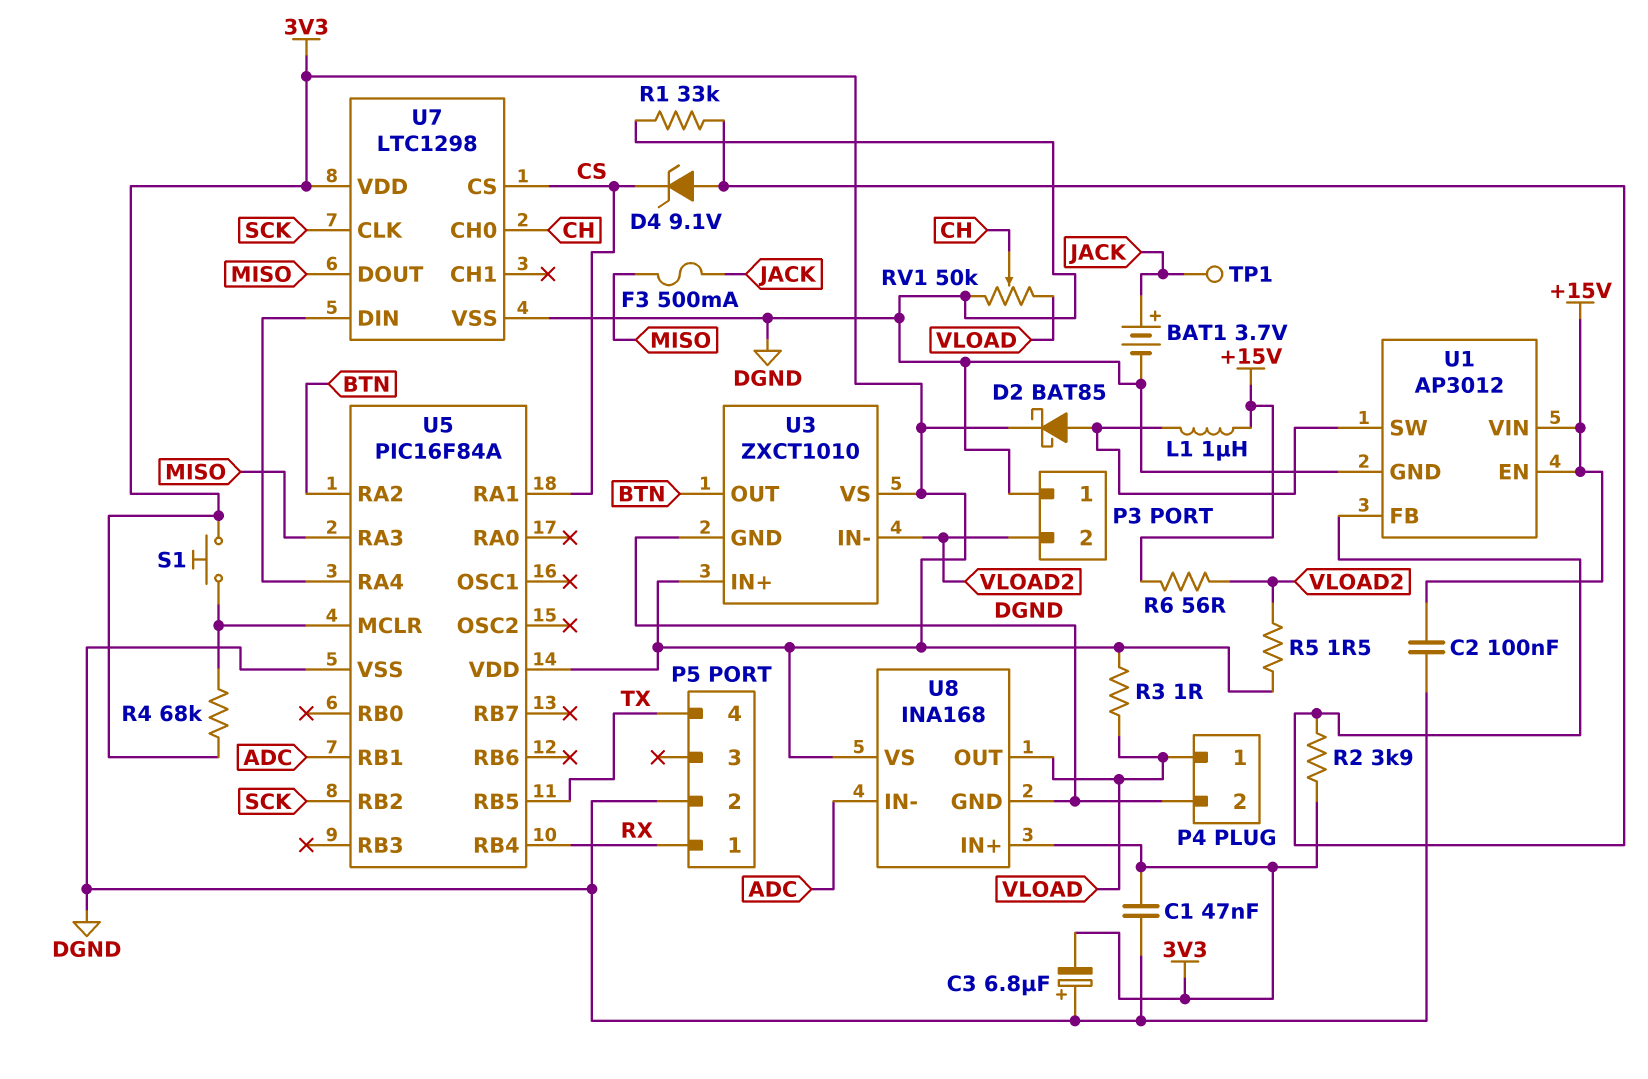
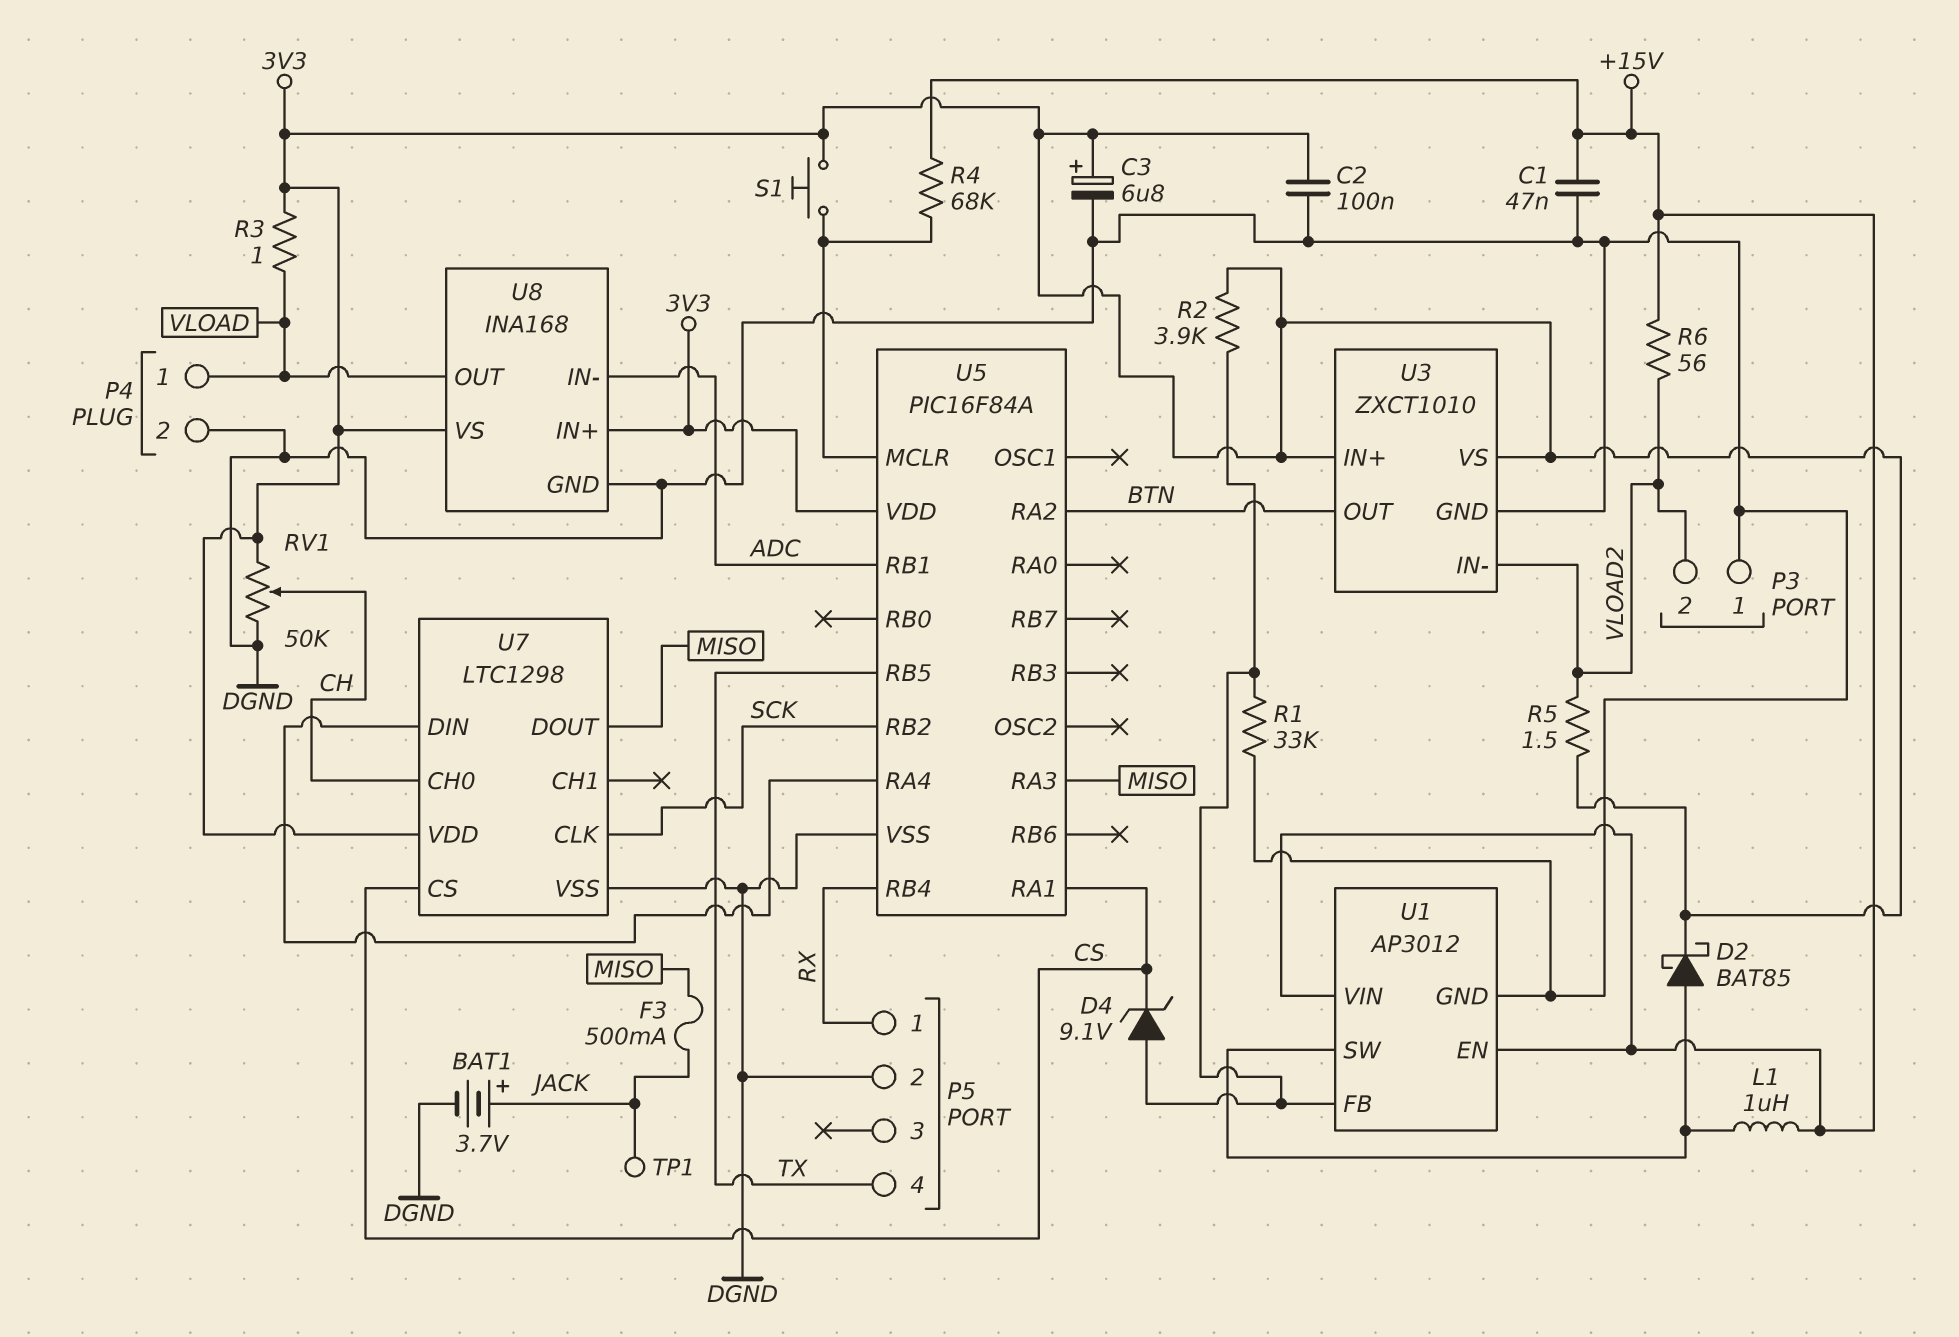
C1: 47nF (3V3, DGND) -> 47nF (+15V, DGND)
C2: 100nF (+15V, DGND) -> 100nF (3V3, DGND)
C3: 6.8uF (plus DGND, minus 3V3) -> 6.8uF (plus 3V3, minus DGND)
R4: 68k (3V3, U5/MCLR) -> 68k (+15V, U5/MCLR)
RV1: 50k (DGND, VLOAD, wiper CH) -> 50k (3V3, DGND, wiper CH)

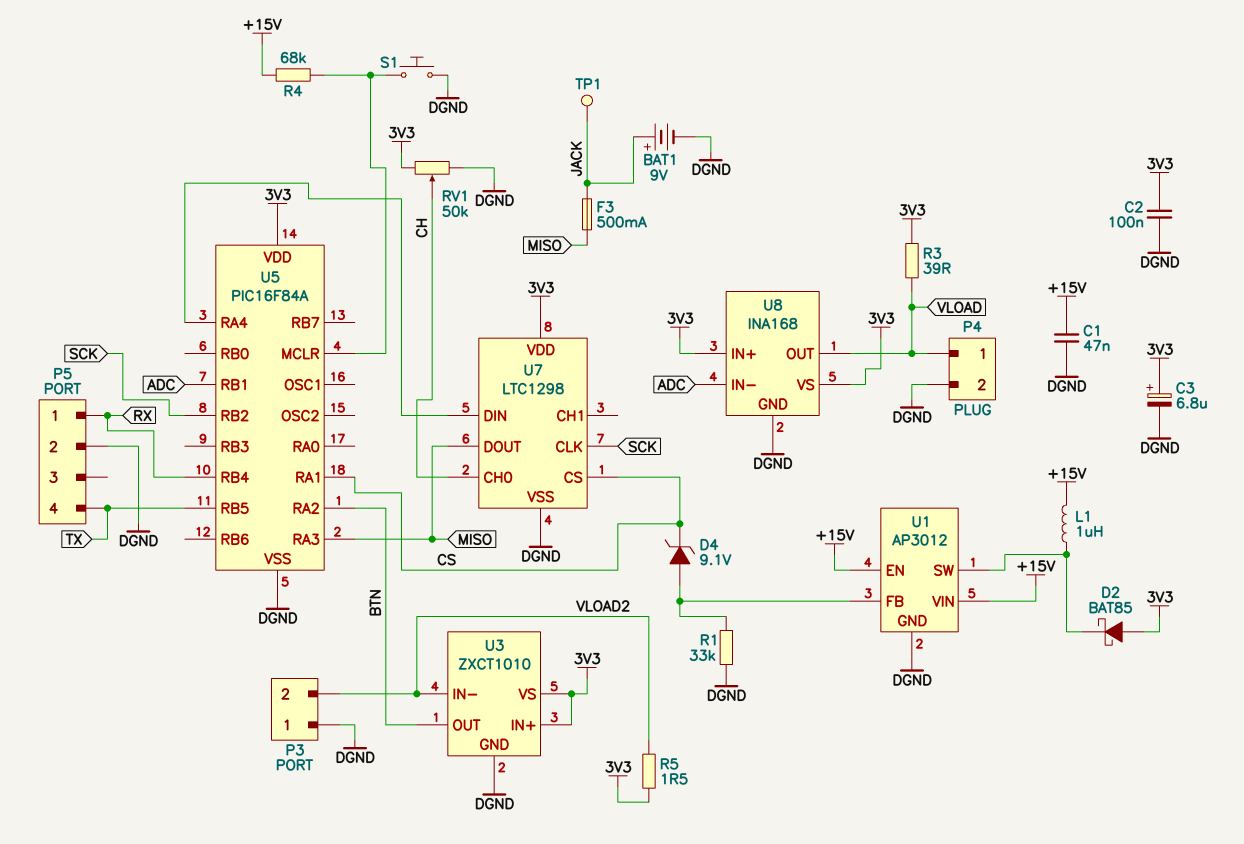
BAT1: 3.7V (plus JACK, minus DGND) -> 9V (plus JACK, minus DGND)
D2: schottky BAT85 (A U1/SW, K 3V3) -> schottky BAT85 (A 3V3, K U1/SW)
R2: 3.9k (3V3, U1/FB) -> none
R3: 1 (3V3, VLOAD) -> 39 (3V3, VLOAD)
R6: 56 (+15V, VLOAD2) -> none
S1: button (3V3, U5/MCLR) -> button (DGND, U5/MCLR)

